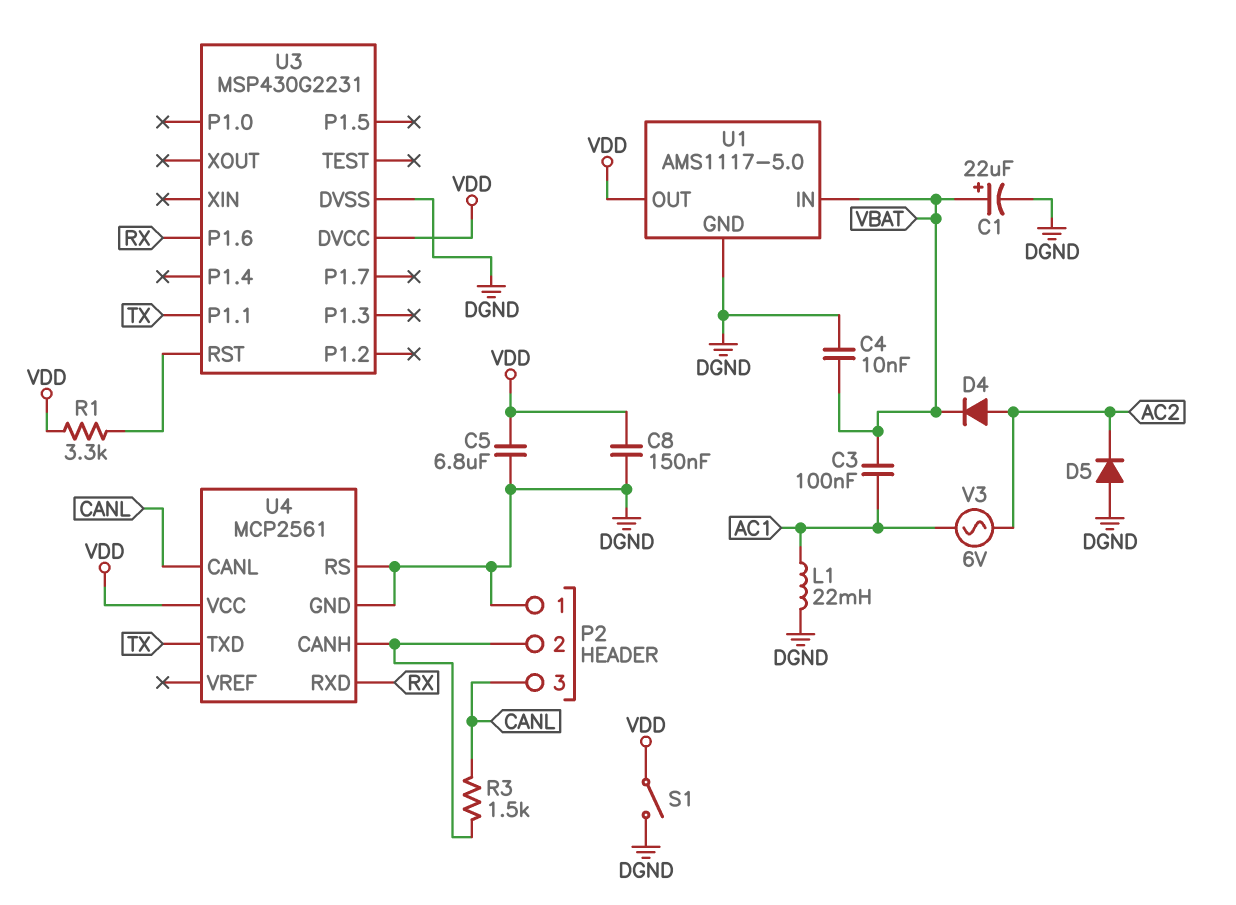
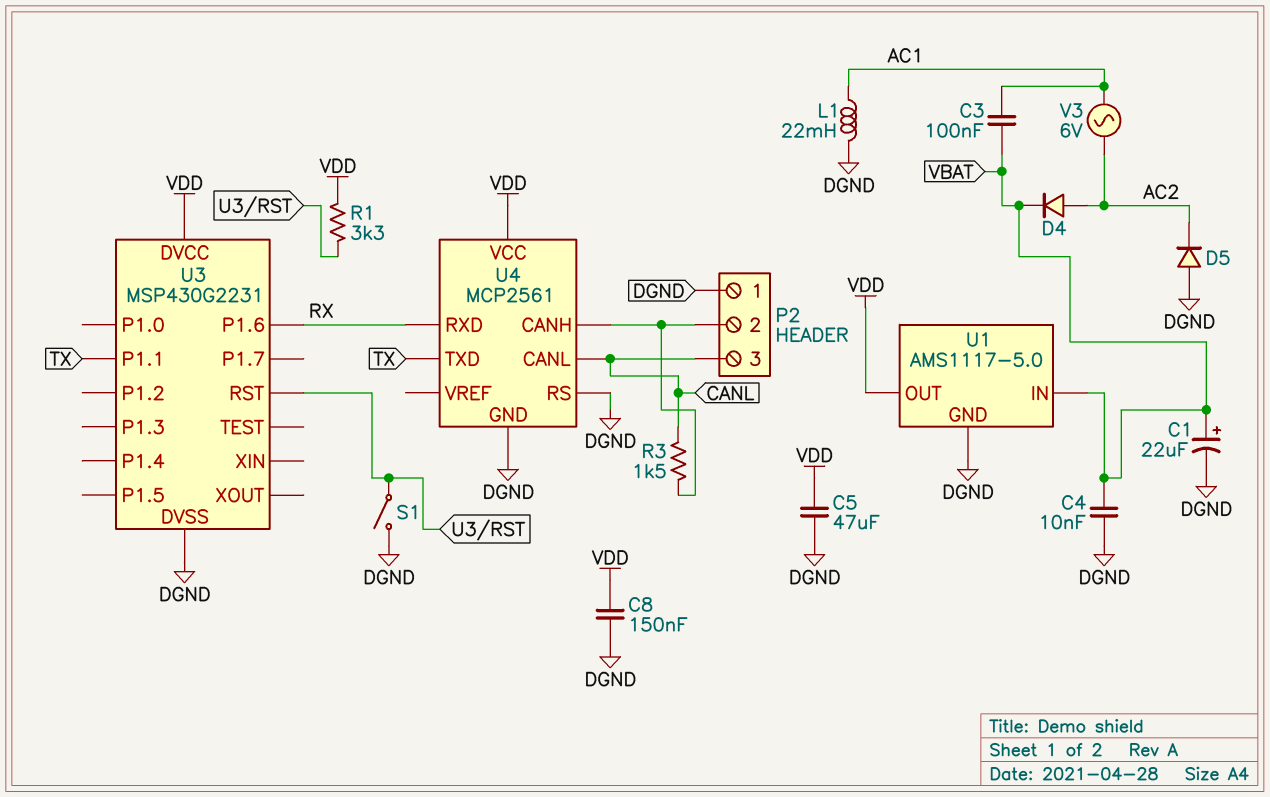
C5: 6.8uF (DGND, VDD) -> 47uF (DGND, VDD)
S1: switch (DGND, VDD) -> switch (DGND, U3/RST)

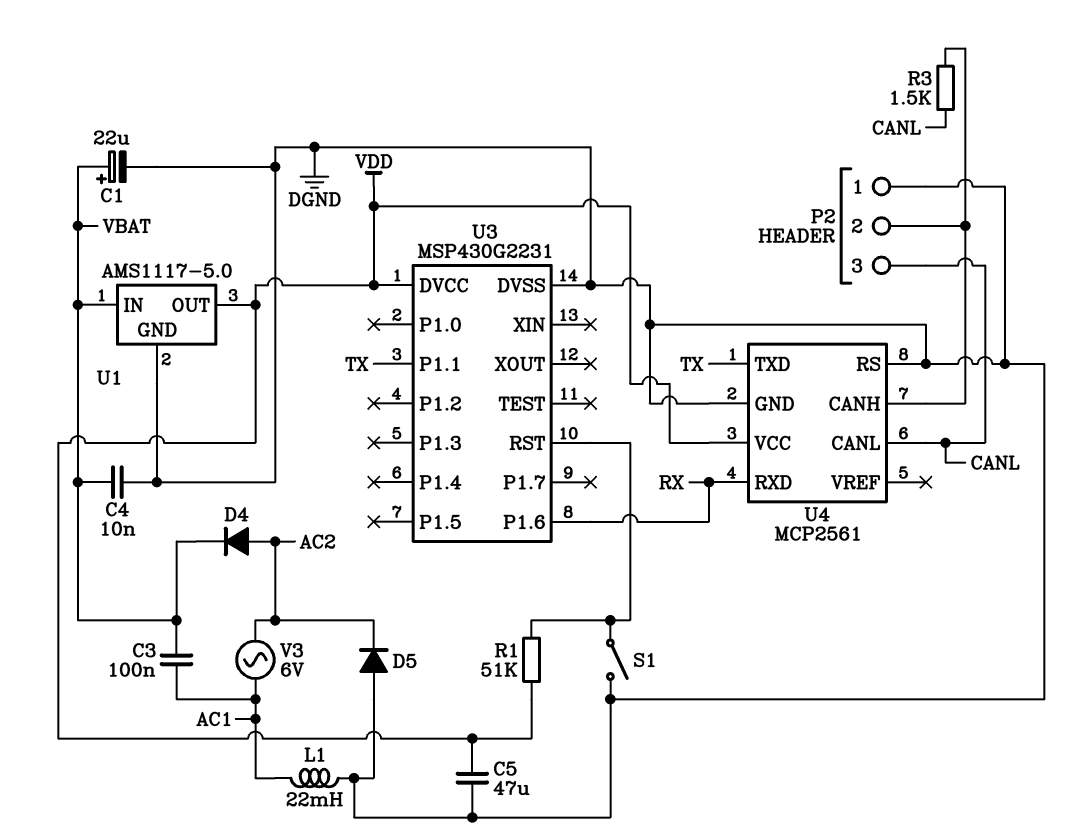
C8: 150nF (DGND, VDD) -> none
R1: 3.3k (U3/RST, VDD) -> 51k (U3/RST, VDD)

